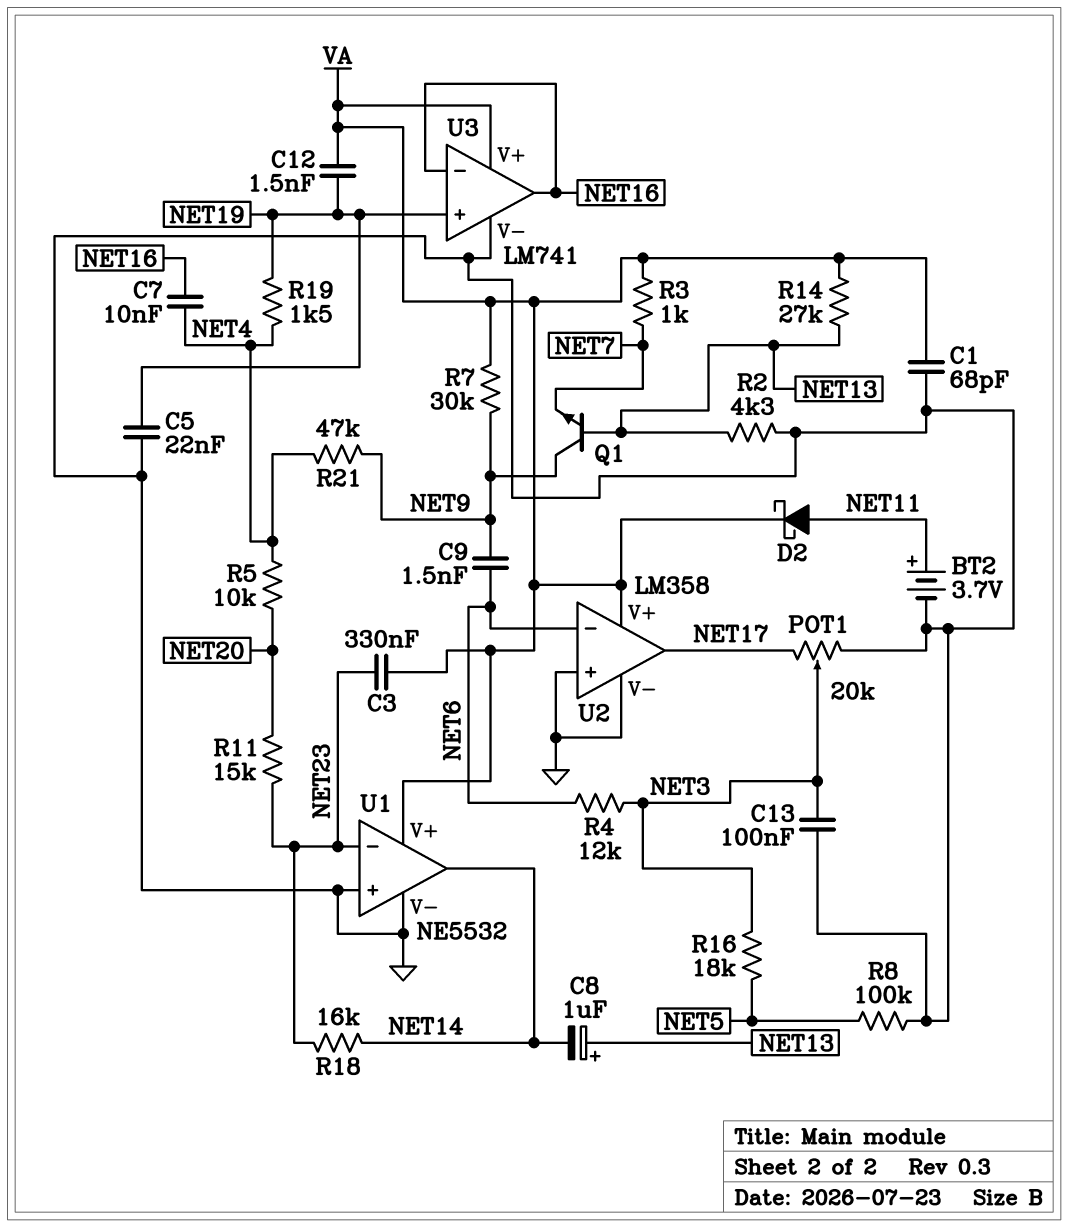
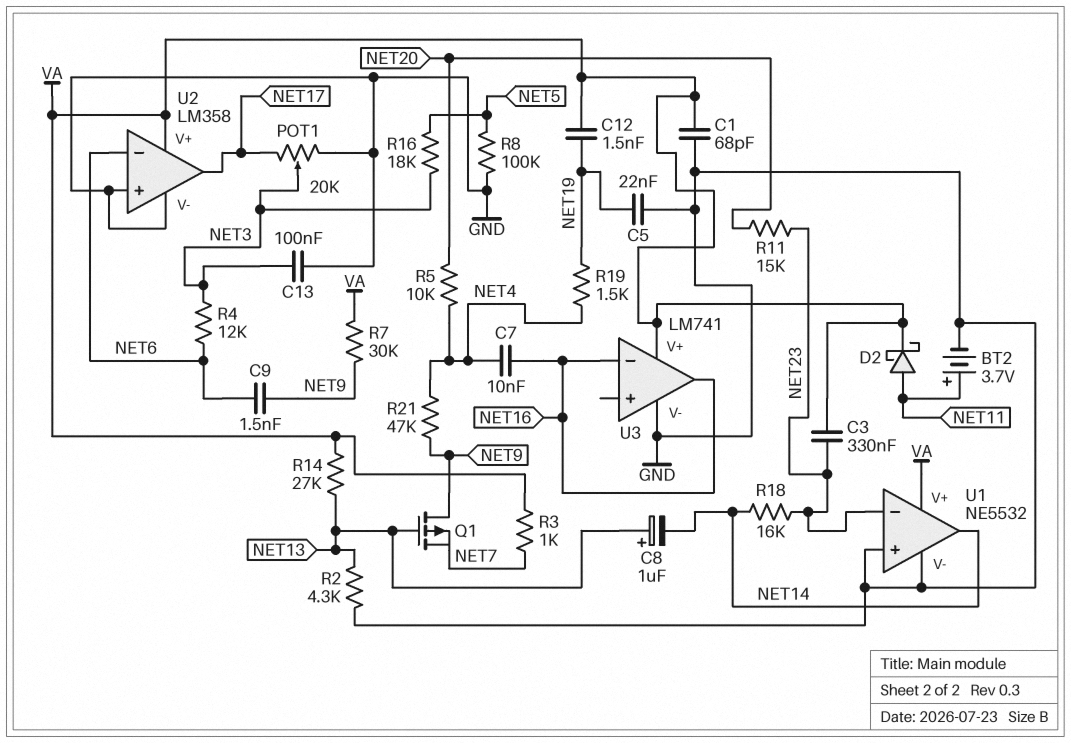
Q1: NPN (B NET13, C NET9, E NET7) -> PMOS (G NET13, D NET9, S NET7)
U3 pin in+: NET19 -> none

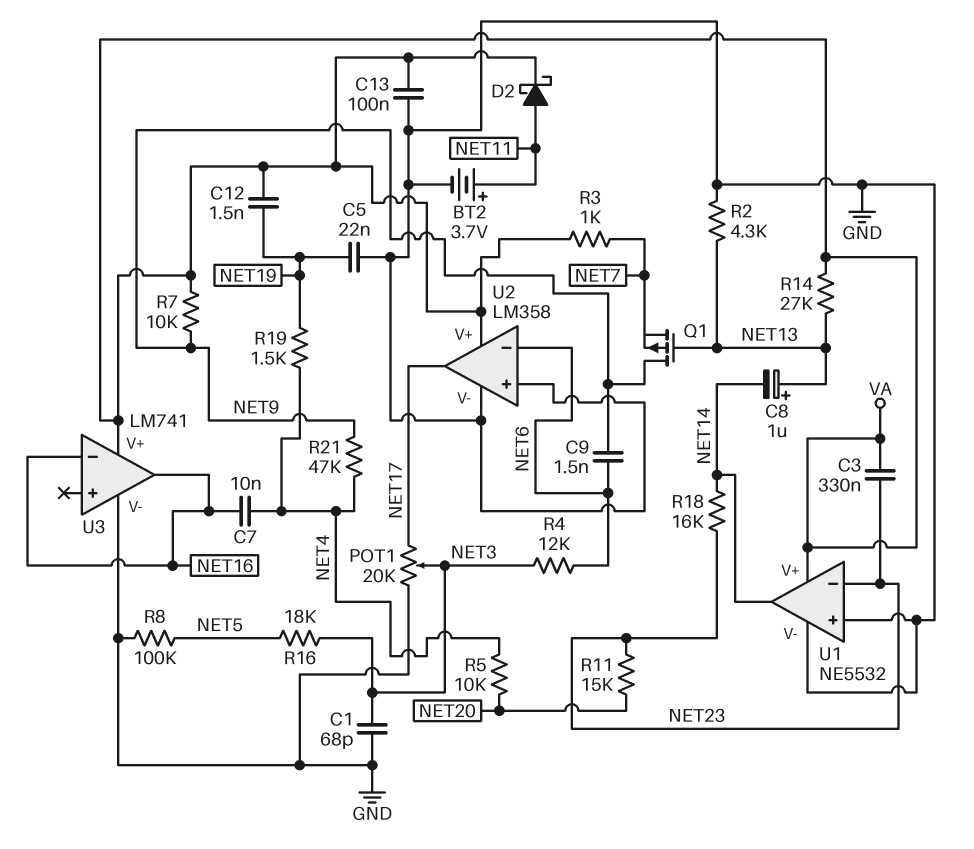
C1: 68pF (GND, VA) -> 68pF (GND, NET3)
C13: 100nF (GND, NET3) -> 100nF (GND, VA)
R7: 30k (NET9, VA) -> 10k (NET9, VA)

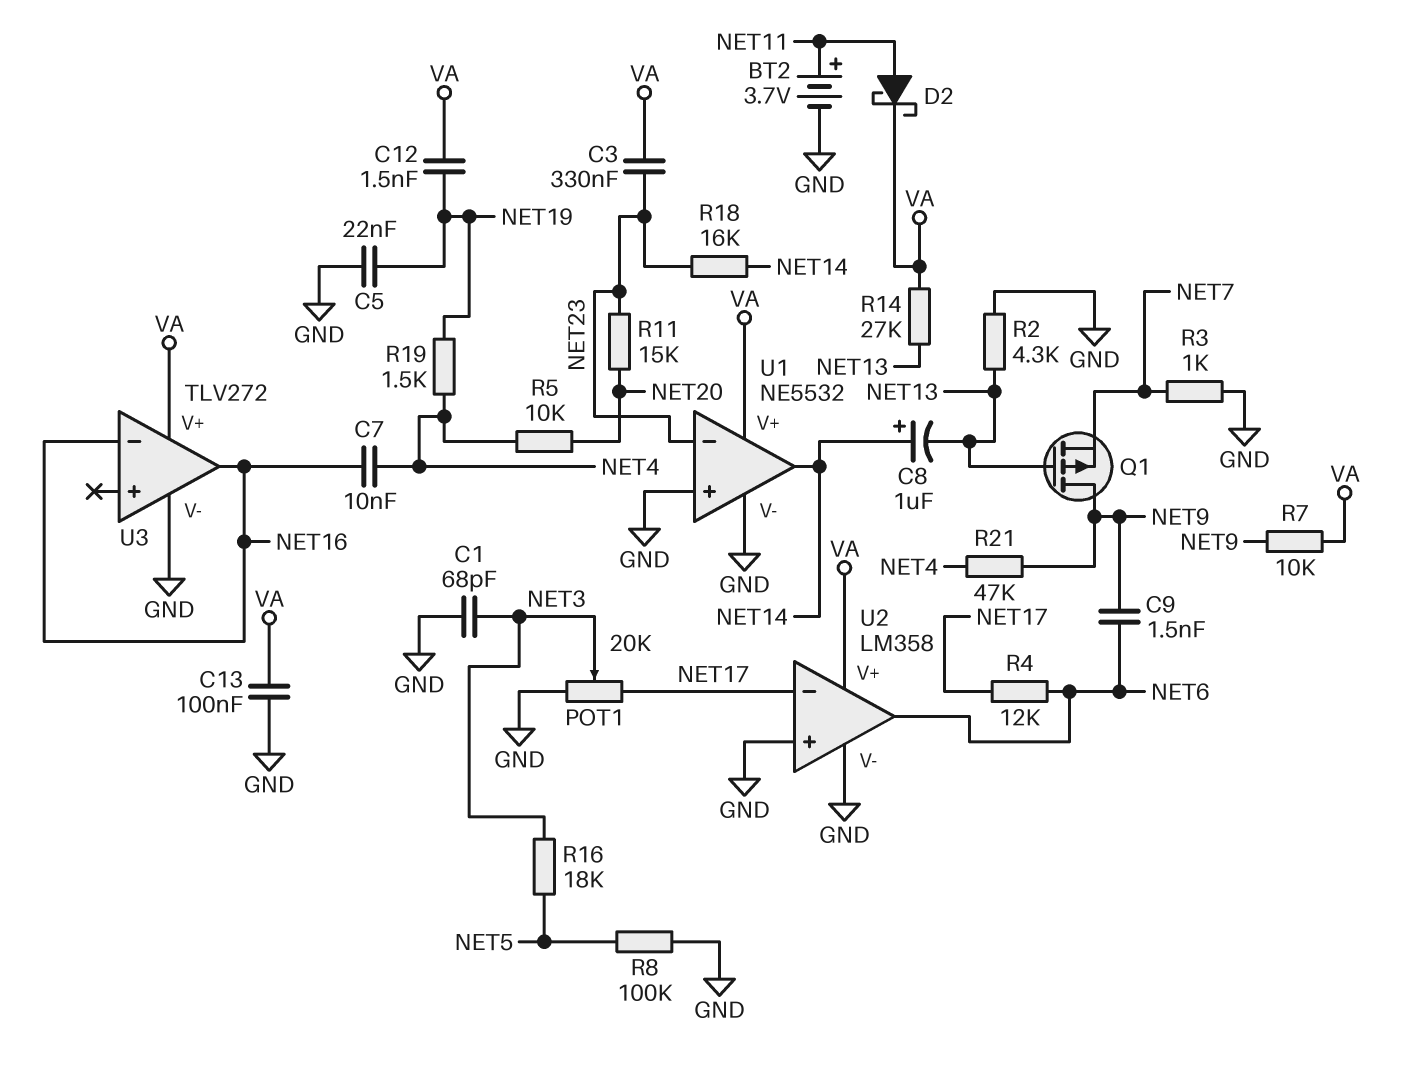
C8: 1uF (plus NET13, minus NET14) -> 1uF (plus NET14, minus NET13)
R3: 1k (NET7, VA) -> 1k (GND, NET7)
R4: 12k (NET3, NET6) -> 12k (NET6, NET17)
U2 pin in-: NET6 -> NET17
U2 pin out: NET17 -> NET6
U3: LM741 -> TLV272

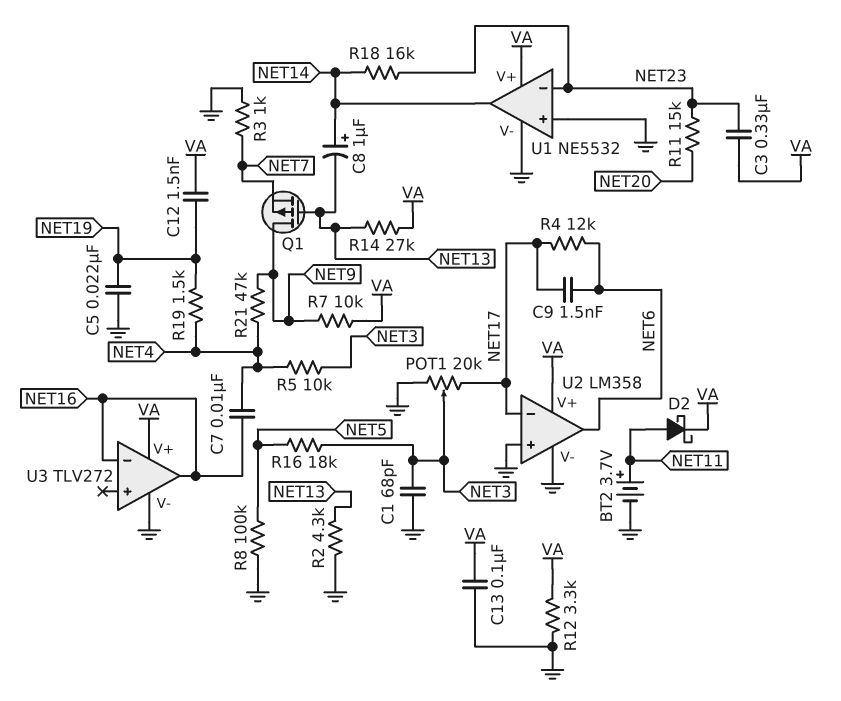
C9: 1.5nF (NET6, NET9) -> 1.5nF (NET6, NET17)
R5: 10k (NET4, NET20) -> 10k (NET3, NET4)
R12: none -> 3.3k (GND, VA)

